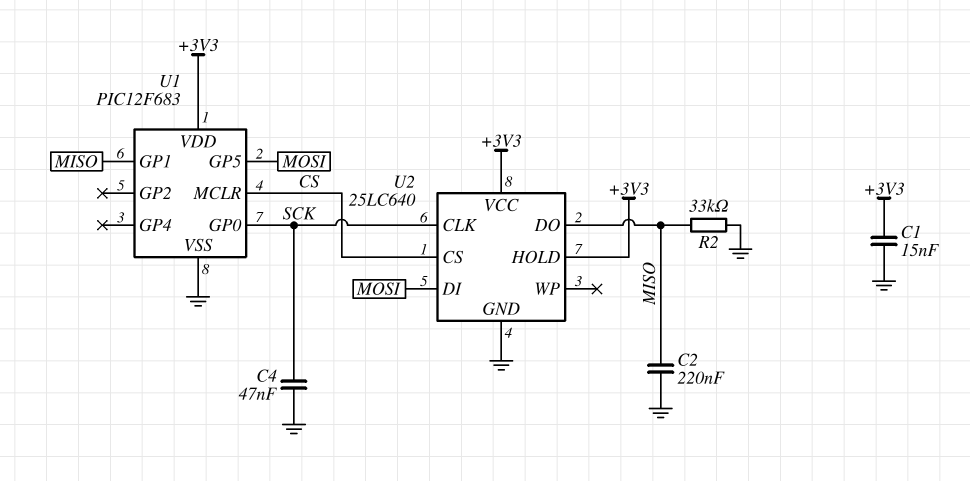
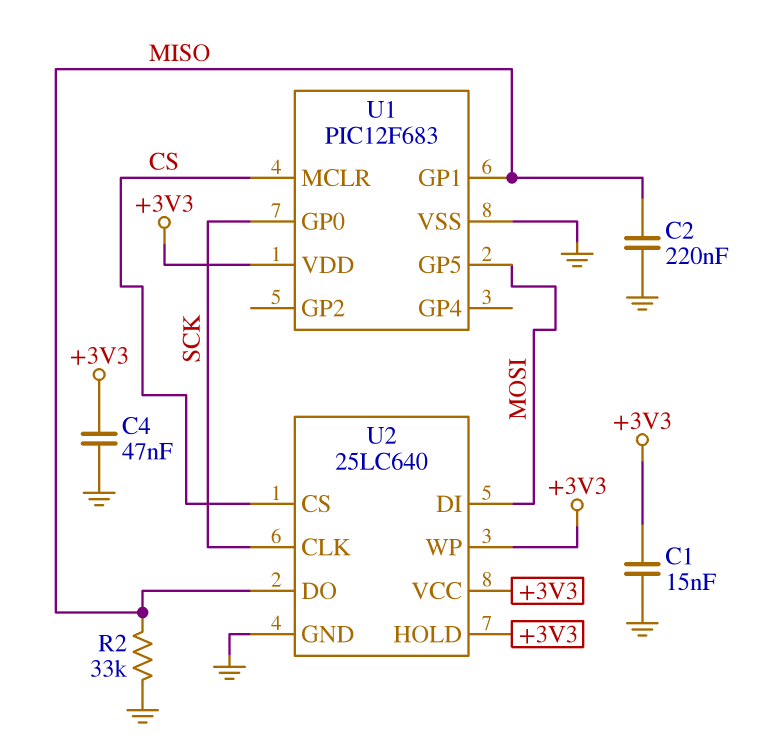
C4: 47nF (GND, SCK) -> 47nF (+3V3, GND)
U2 pin WP: none -> +3V3

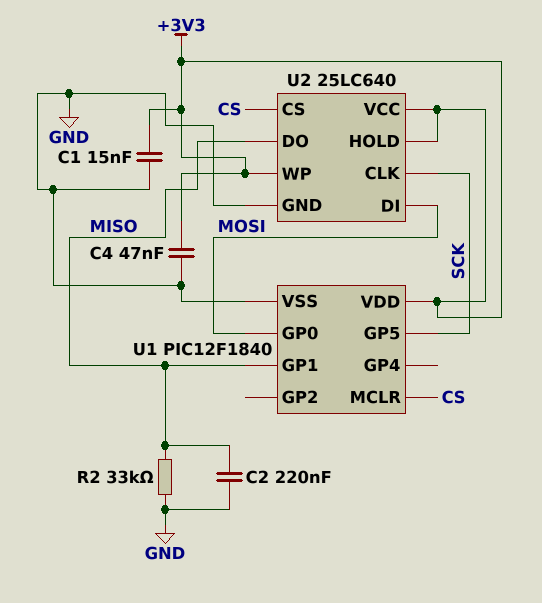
U1: PIC12F683 -> PIC12F1840
U1 pin GP0: SCK -> MOSI
U1 pin GP5: MOSI -> SCK

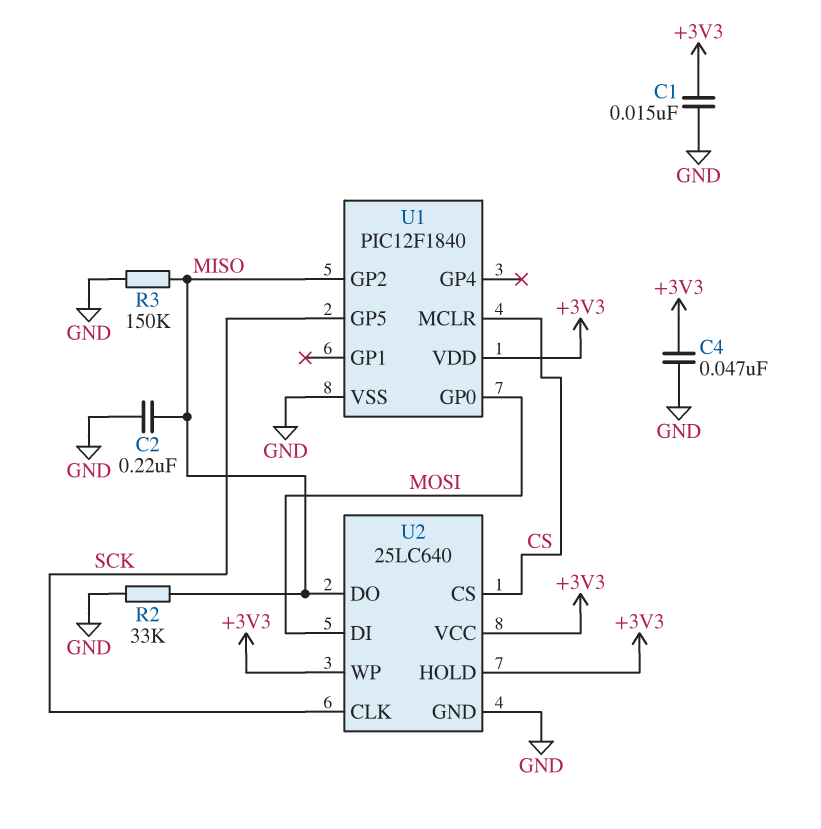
R3: none -> 150k (GND, MISO)
U1 pin GP1: MISO -> none
U1 pin GP2: none -> MISO

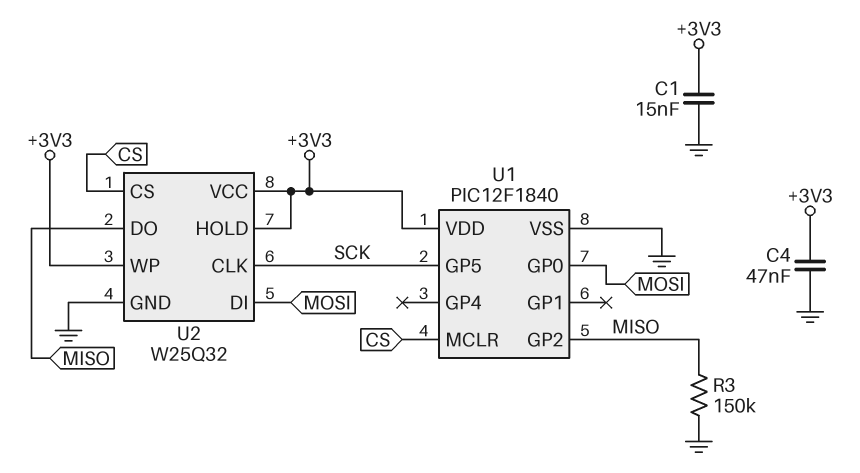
C2: 220nF (GND, MISO) -> none
R2: 33k (GND, MISO) -> none
U2: 25LC640 -> W25Q32

